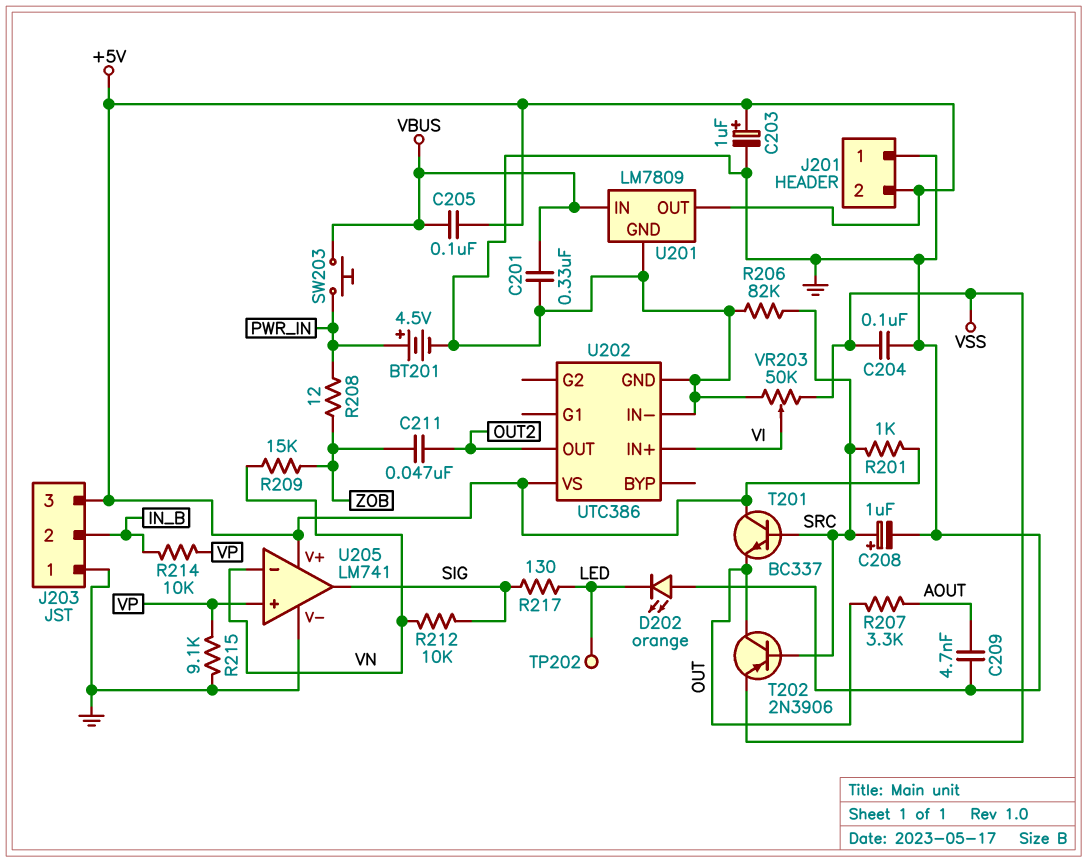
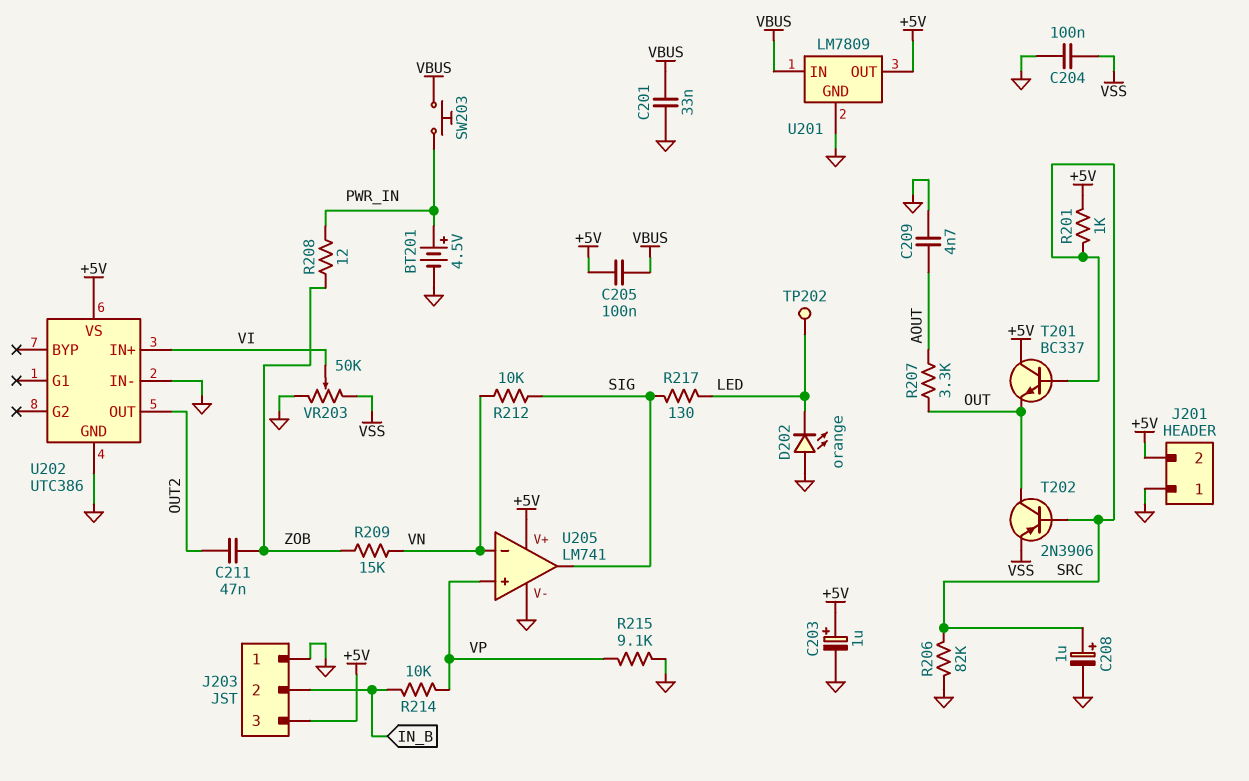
C201: 330nF (GND, VBUS) -> 33nF (GND, VBUS)

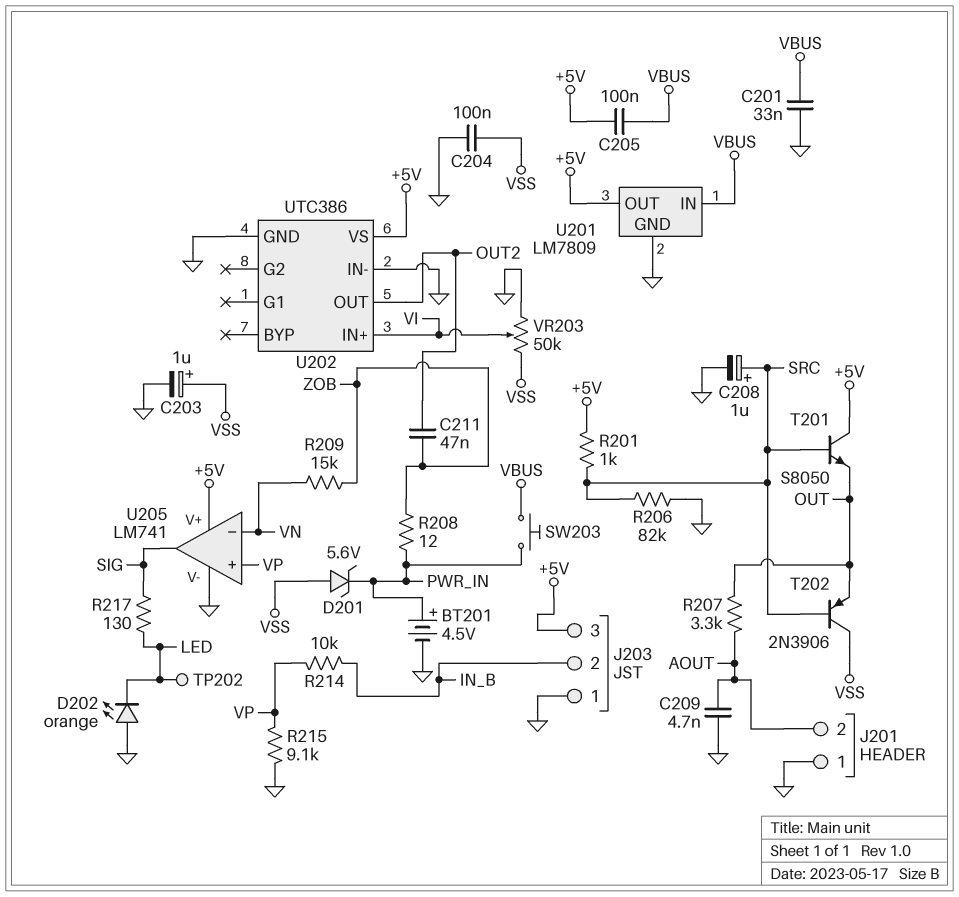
C203: 1uF (plus +5V, minus GND) -> 1uF (plus VSS, minus GND)
D201: none -> zener 5.6V (A VSS, K PWR_IN)
J201 pin 2: +5V -> AOUT
R212: 10k (SIG, VN) -> none
T201: NPN BC337 (B SRC, C +5V, E OUT) -> NPN S8050 (B SRC, C +5V, E OUT)
T202: PNP 2N3906 (B SRC, C OUT, E VSS) -> PNP 2N3906 (B SRC, C VSS, E OUT)

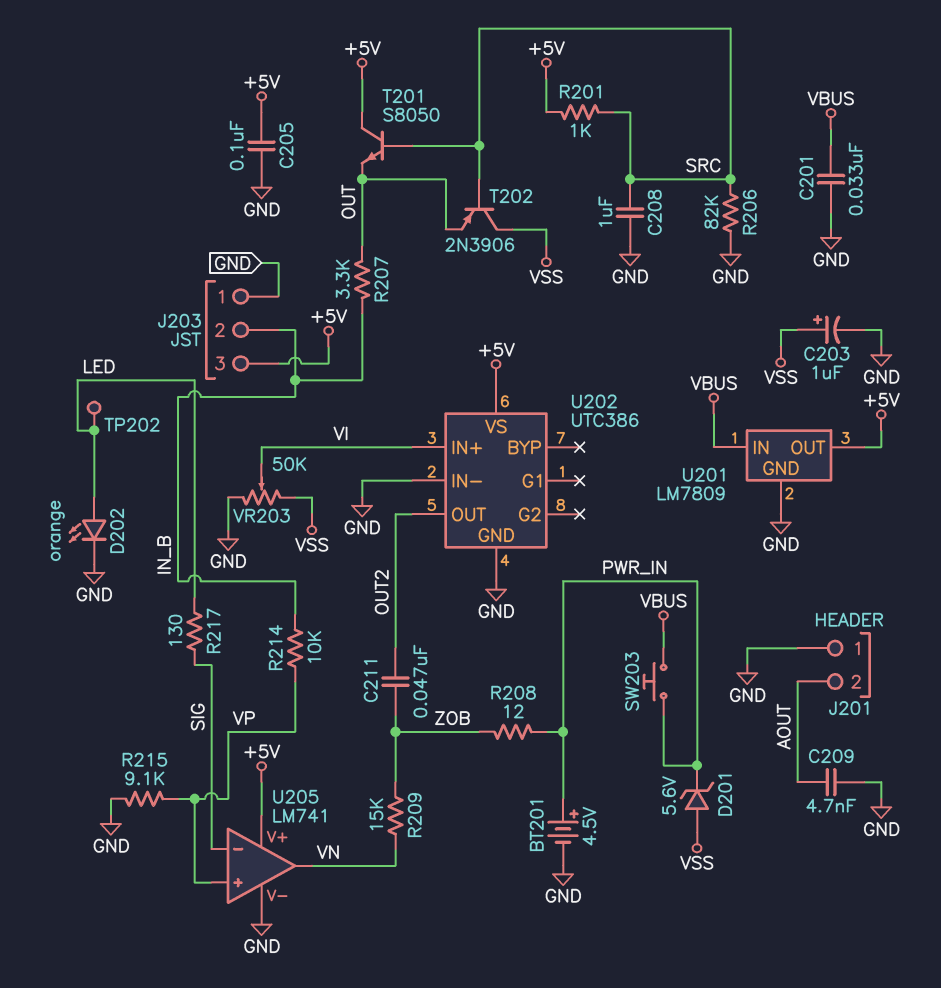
C204: 100nF (GND, VSS) -> none
C205: 100nF (+5V, VBUS) -> 100nF (+5V, GND)
C208: 1uF (plus SRC, minus GND) -> 1uF (GND, SRC)
D202: LED orange (A GND, K LED) -> LED orange (A LED, K GND)
R207: 3.3k (AOUT, OUT) -> 3.3k (IN_B, OUT)
U205 pin in-: VN -> SIG
U205 pin out: SIG -> VN

